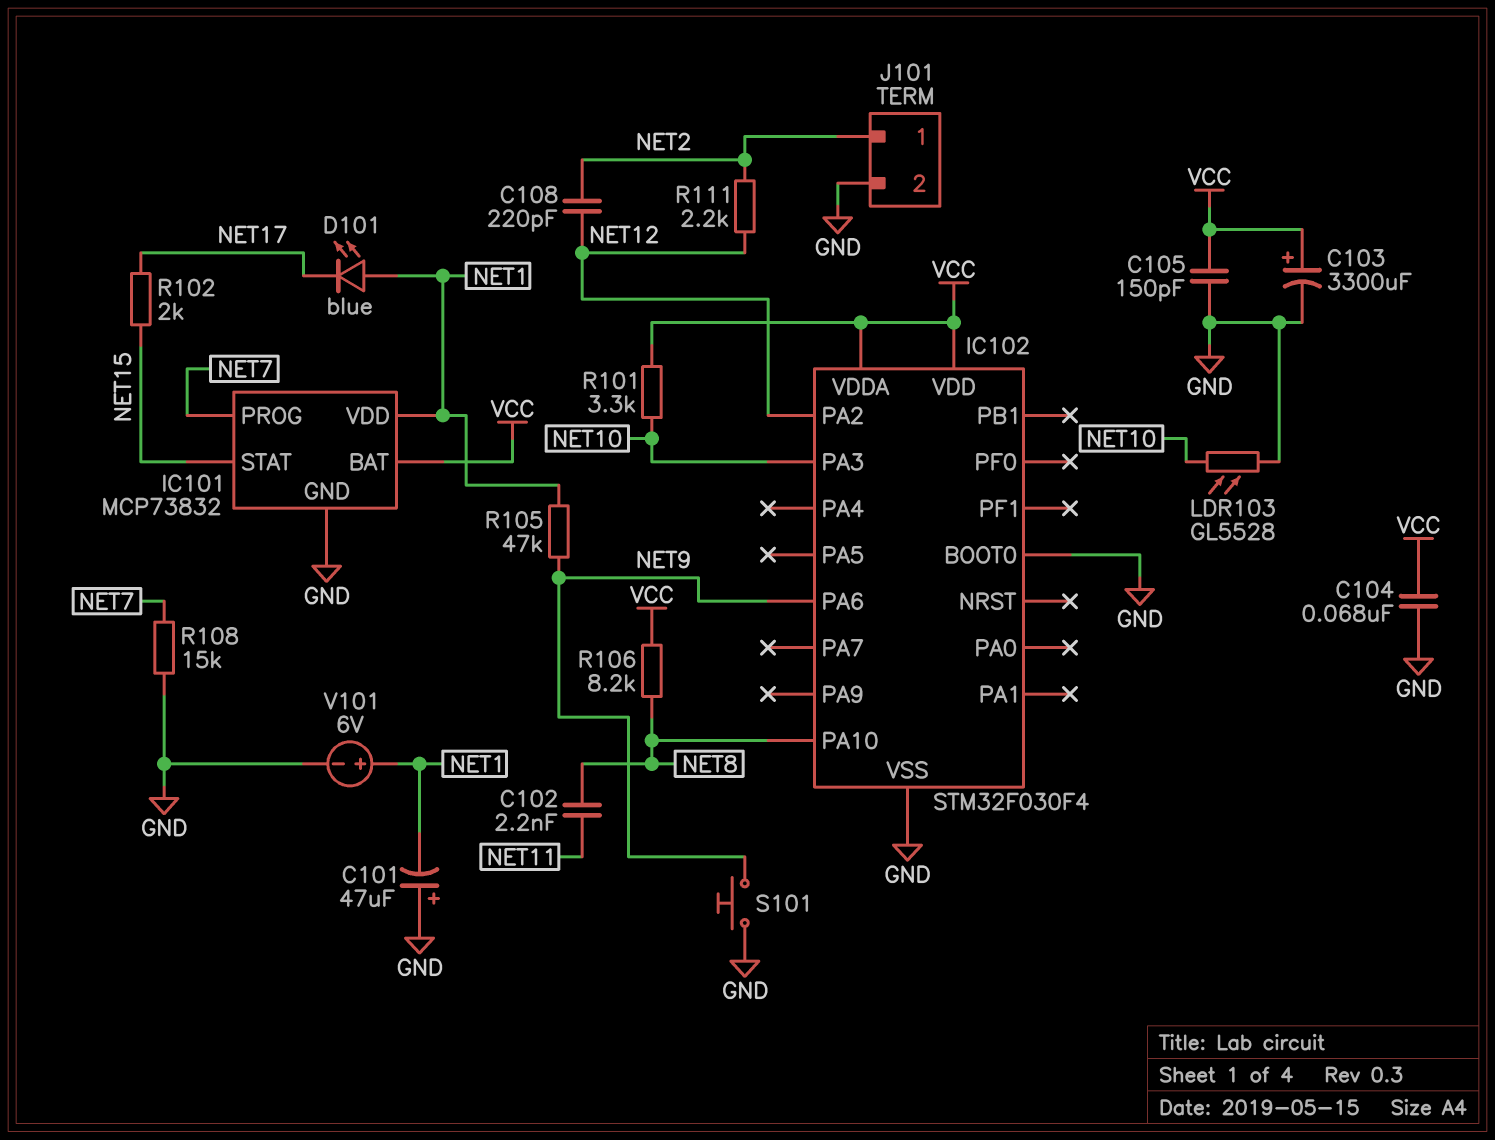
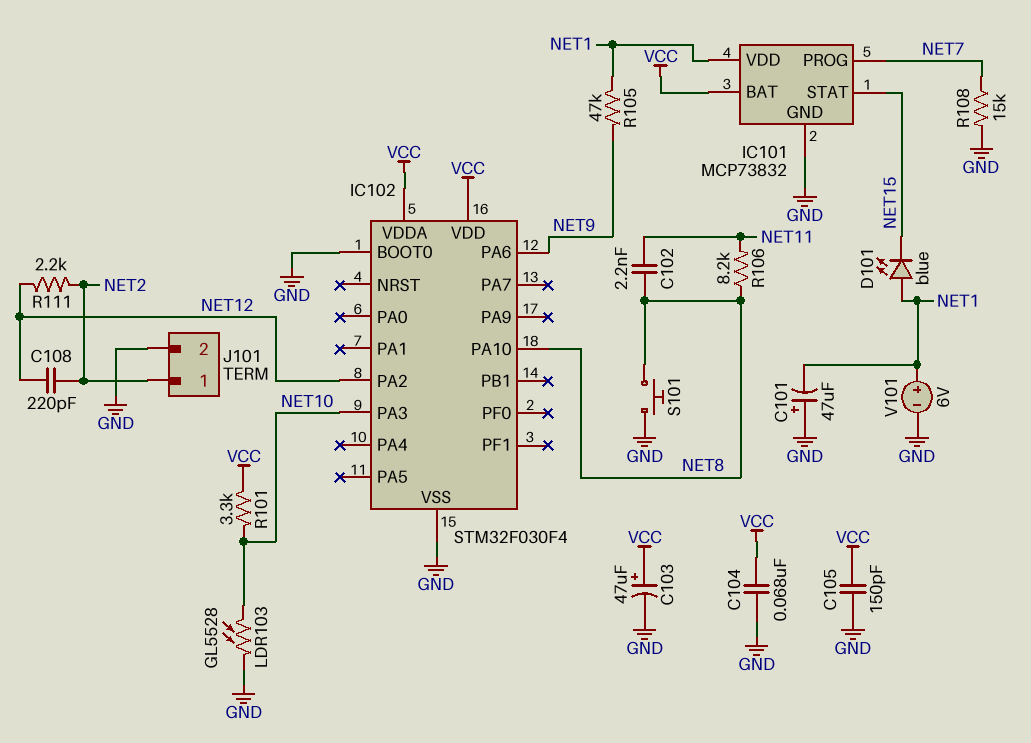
C103: 3300uF (plus VCC, minus GND) -> 47uF (plus VCC, minus GND)
D101: LED blue (A NET1, K NET17) -> LED blue (A NET1, K NET15)
R102: 2k (NET15, NET17) -> none
R106: 8.2k (NET8, VCC) -> 8.2k (NET8, NET11)
S101: button (GND, NET9) -> button (GND, NET8)

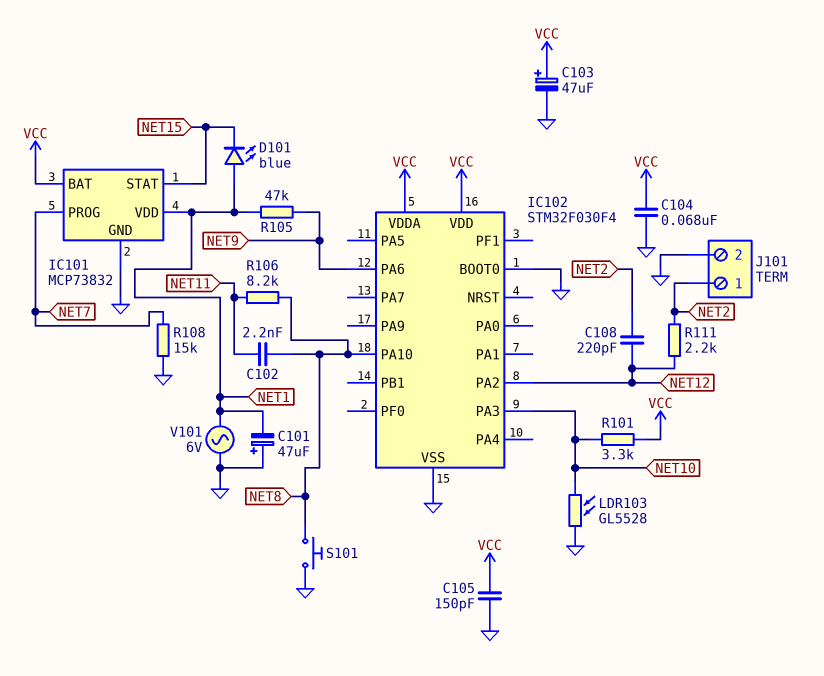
V101: 6V (plus NET1, minus GND) -> AC 6V (GND, NET1)

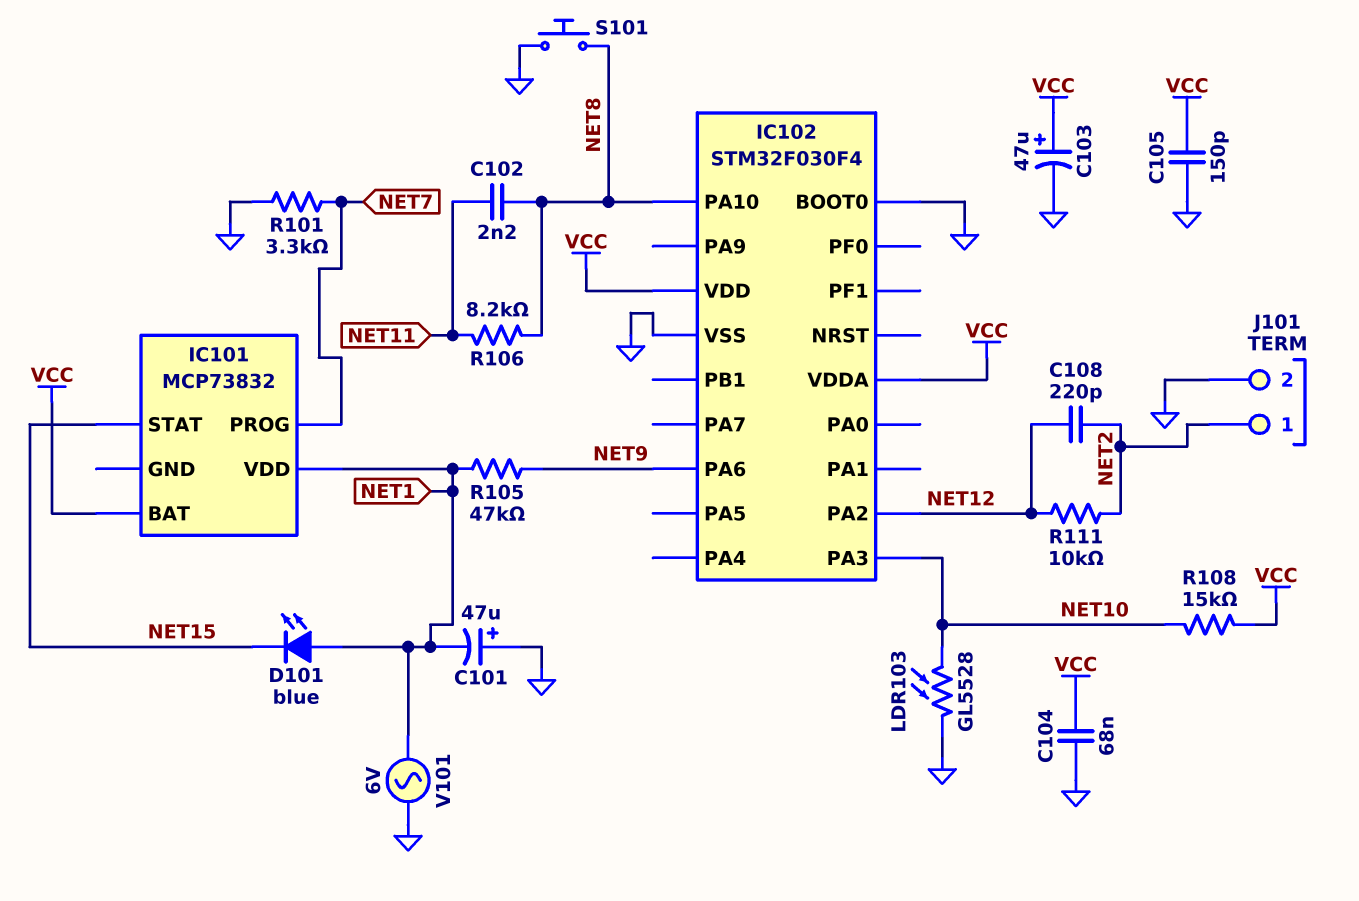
IC101 pin GND: GND -> none
R101: 3.3k (NET10, VCC) -> 3.3k (GND, NET7)
R108: 15k (GND, NET7) -> 15k (NET10, VCC)
R111: 2.2k (NET2, NET12) -> 10k (NET2, NET12)

